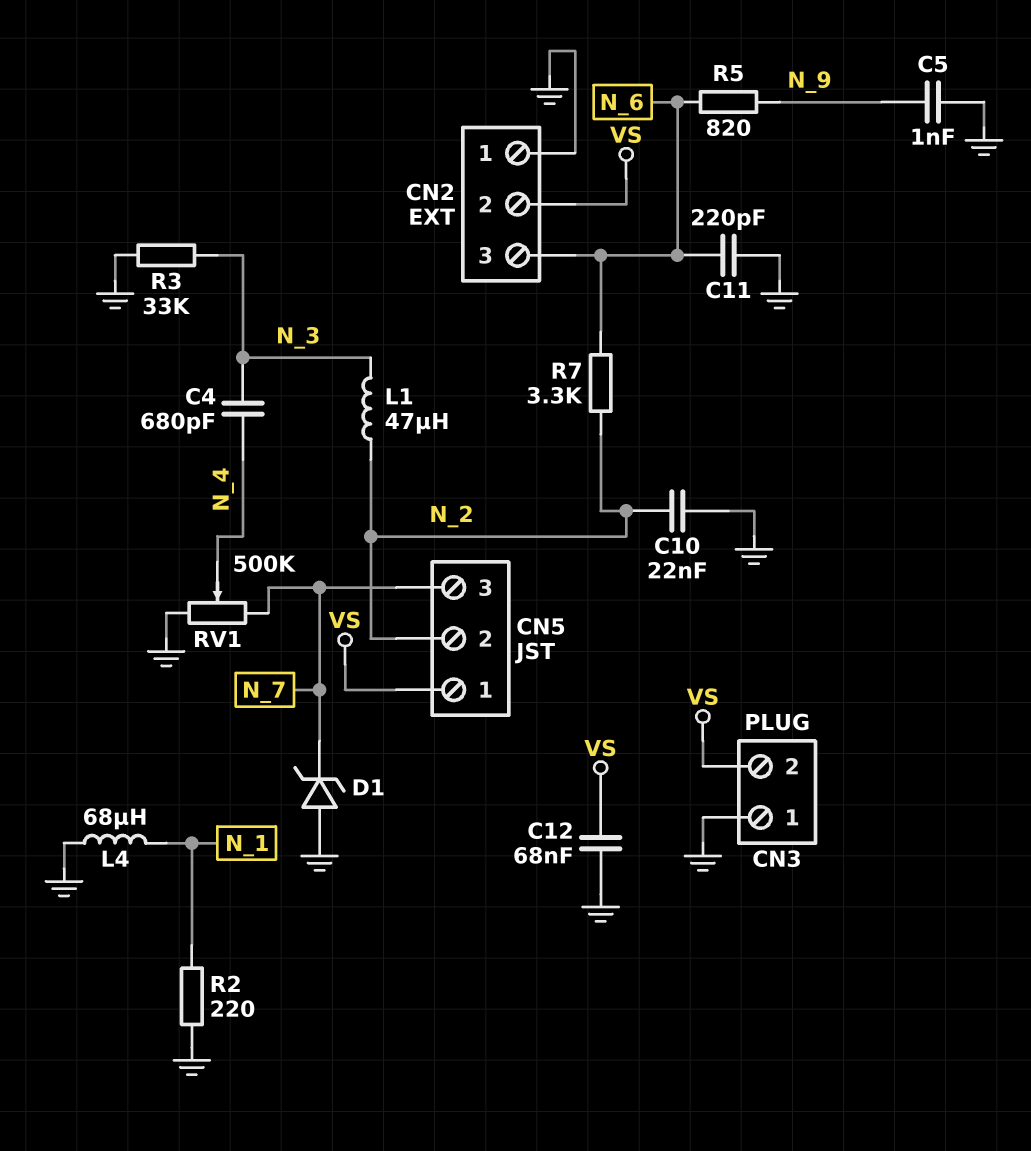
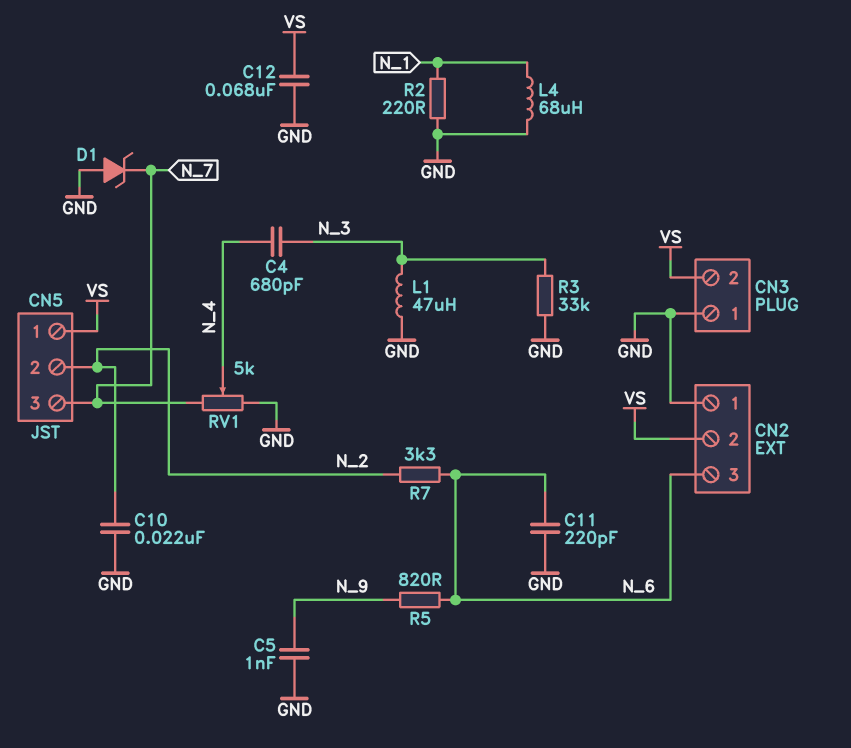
L1: 47uH (N_2, N_3) -> 47uH (GND, N_3)
RV1: 500k (GND, N_7, wiper N_4) -> 5k (GND, N_7, wiper N_4)

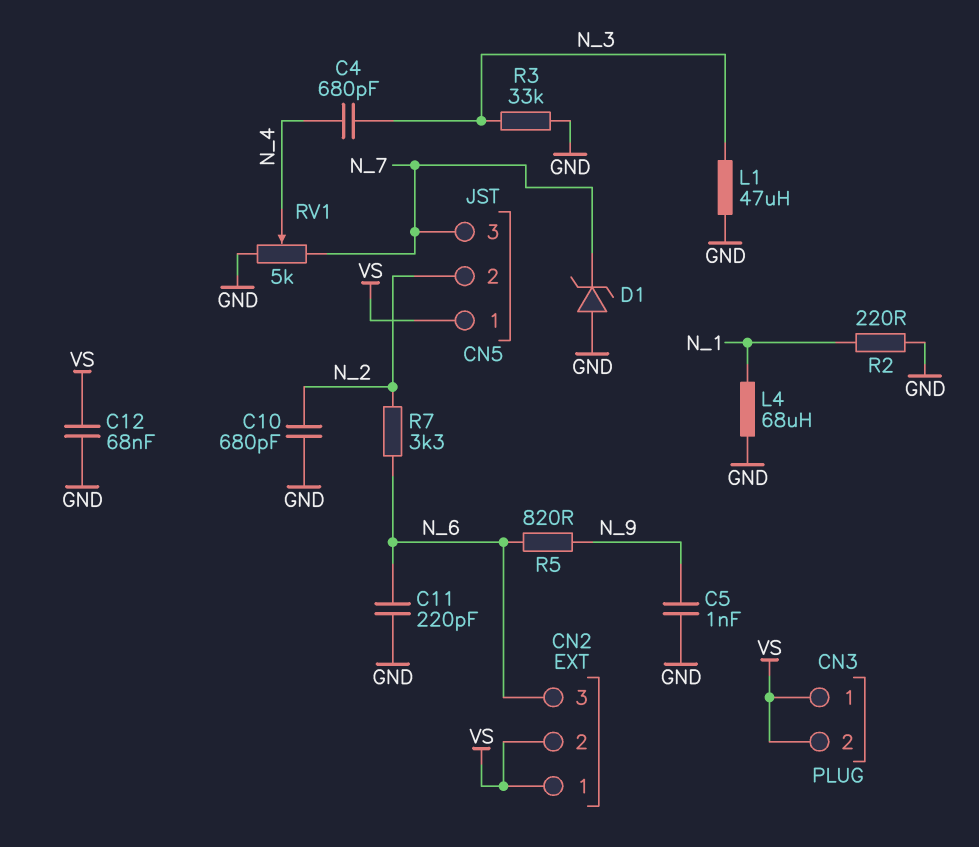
C10: 22nF (GND, N_2) -> 680pF (GND, N_2)
CN2 pin 1: GND -> VS
CN3 pin 1: GND -> VS

